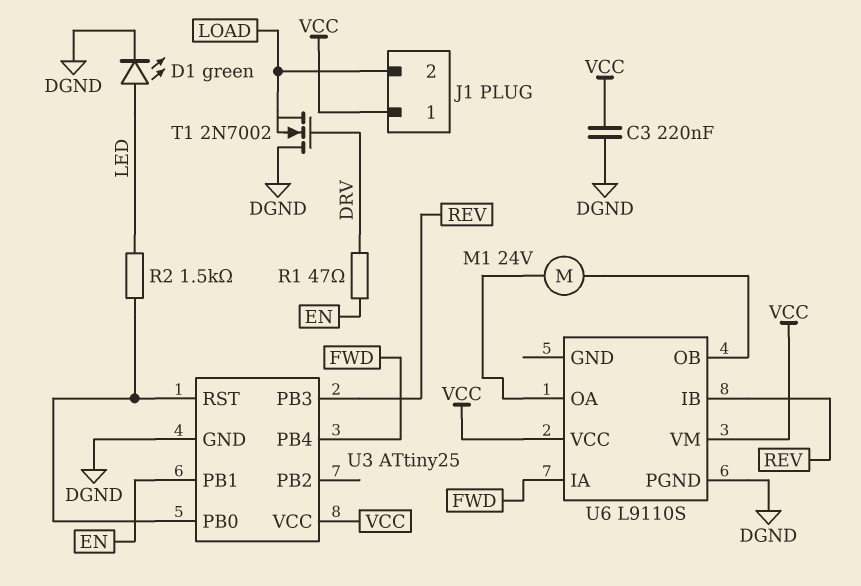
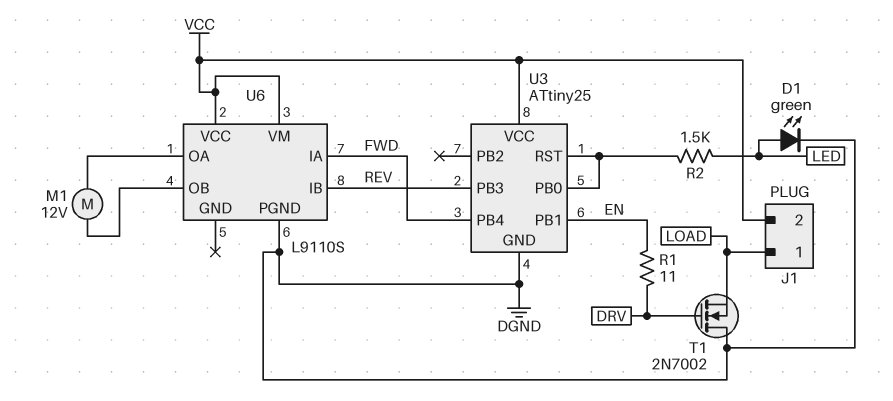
C3: 220nF (DGND, VCC) -> none
J1 pin 1: VCC -> LOAD
J1 pin 2: LOAD -> VCC
M1: motor 24V (U6/OA, U6/OB) -> motor 12V (U6/OA, U6/OB)
R1: 47 (DRV, EN) -> 11 (DRV, EN)

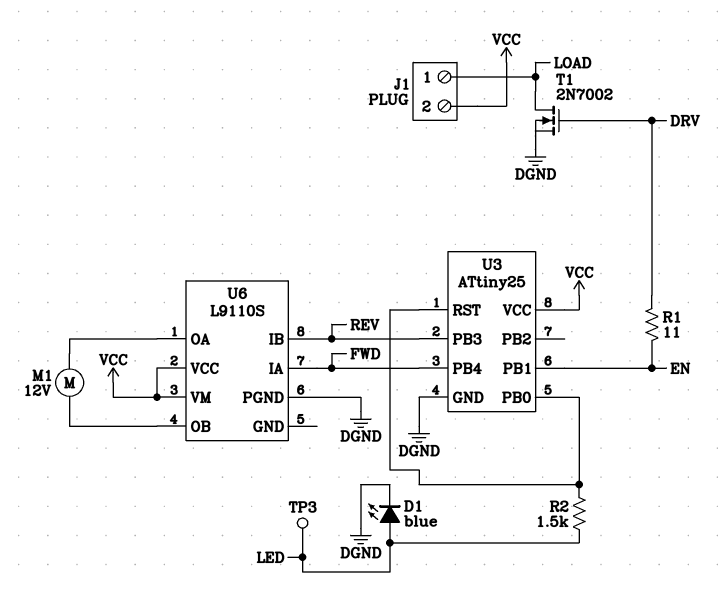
D1: LED green (A LED, K DGND) -> LED blue (A LED, K DGND)
T1: NMOS 2N7002 (G DRV, D DGND, S LOAD) -> NMOS 2N7002 (G DRV, D LOAD, S DGND)
TP3: none -> test point (LED)

